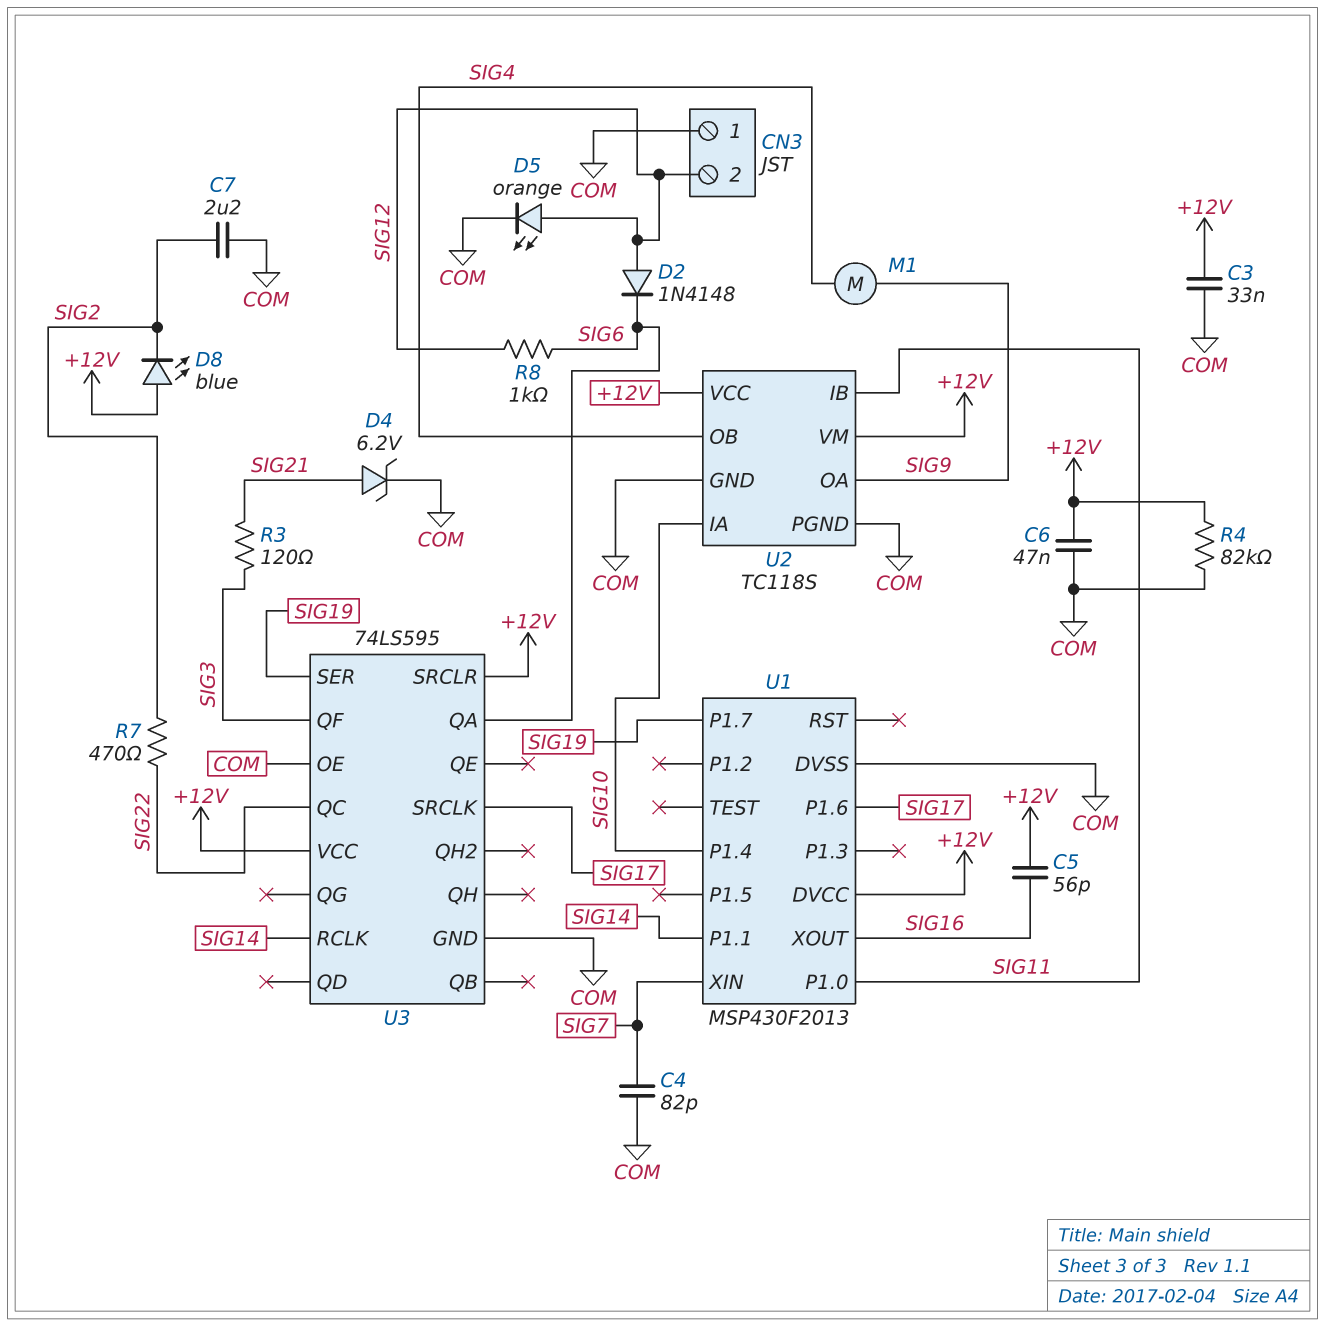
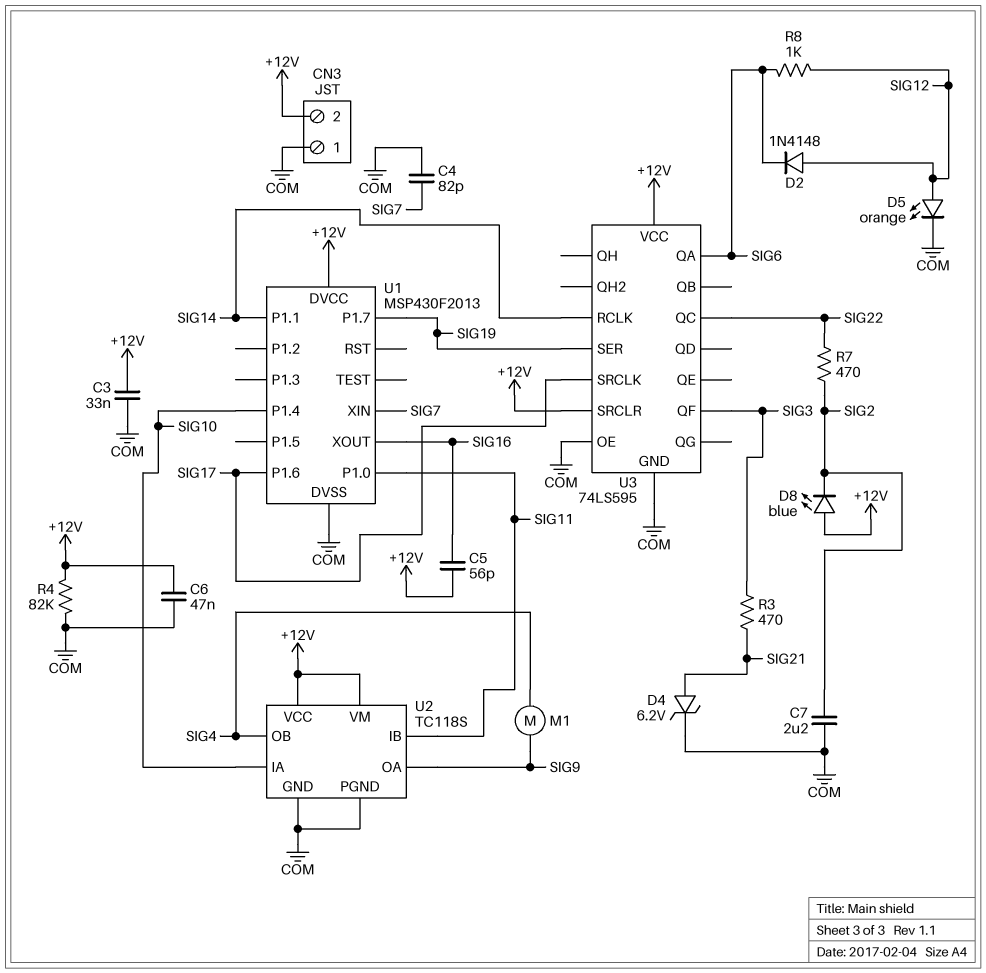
CN3 pin 2: SIG12 -> +12V
R3: 120 (SIG3, SIG21) -> 470 (SIG3, SIG21)

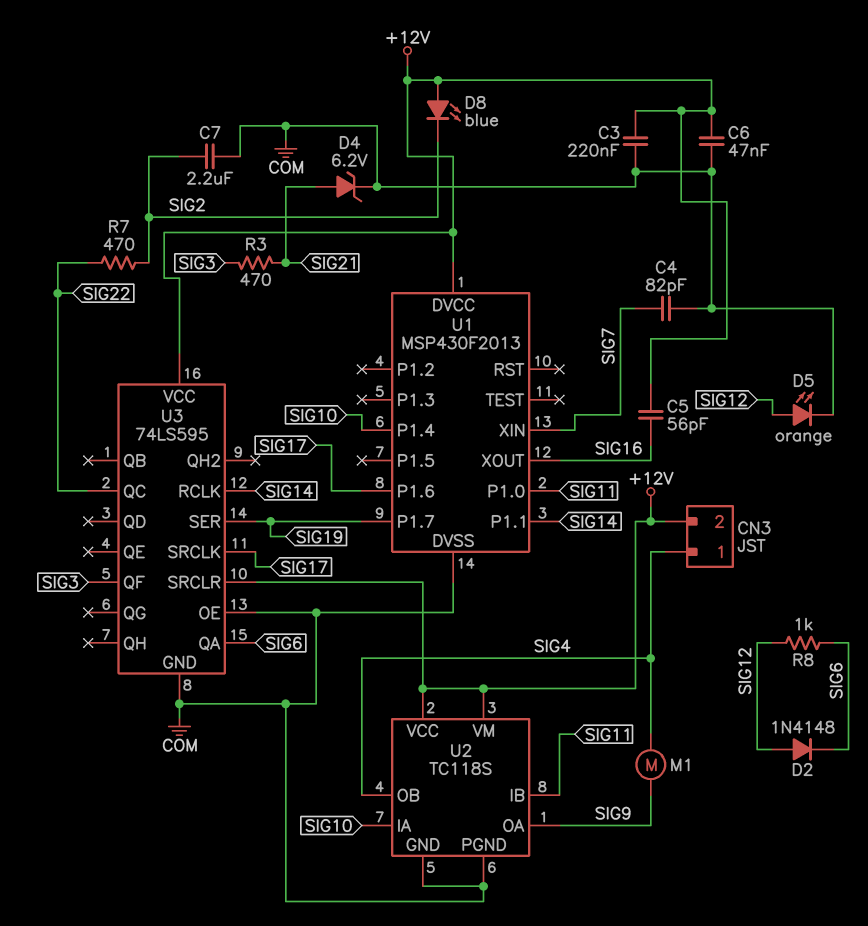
C3: 33nF (+12V, COM) -> 220nF (+12V, COM)
CN3 pin 1: COM -> SIG4
R4: 82k (+12V, COM) -> none

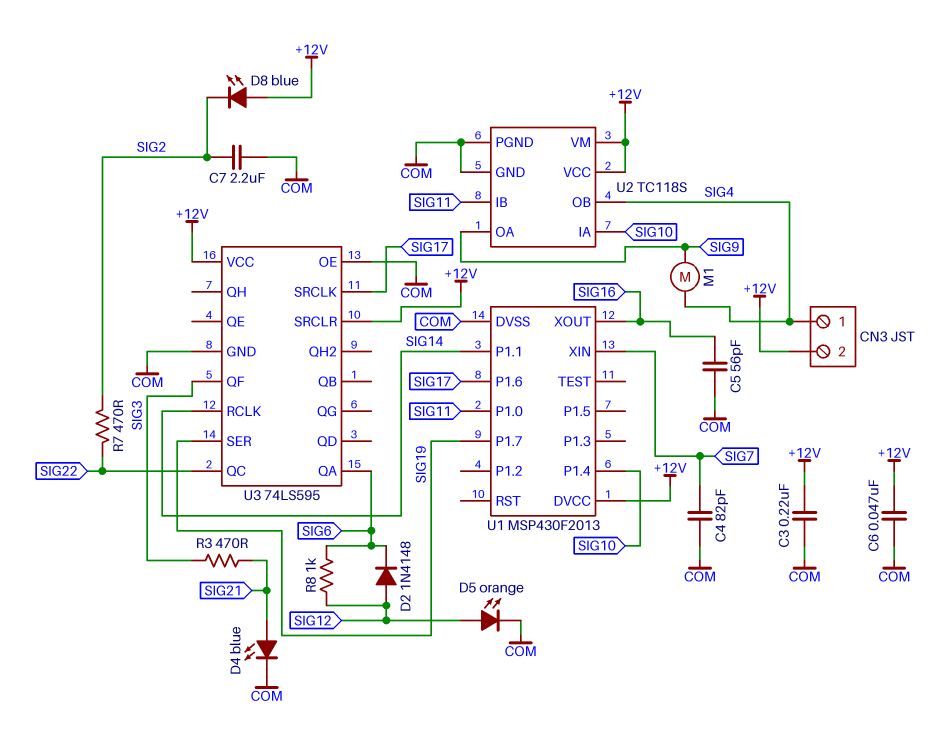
C5: 56pF (+12V, SIG16) -> 56pF (COM, SIG16)
D4: zener 6.2V (A SIG21, K COM) -> LED blue (A SIG21, K COM)

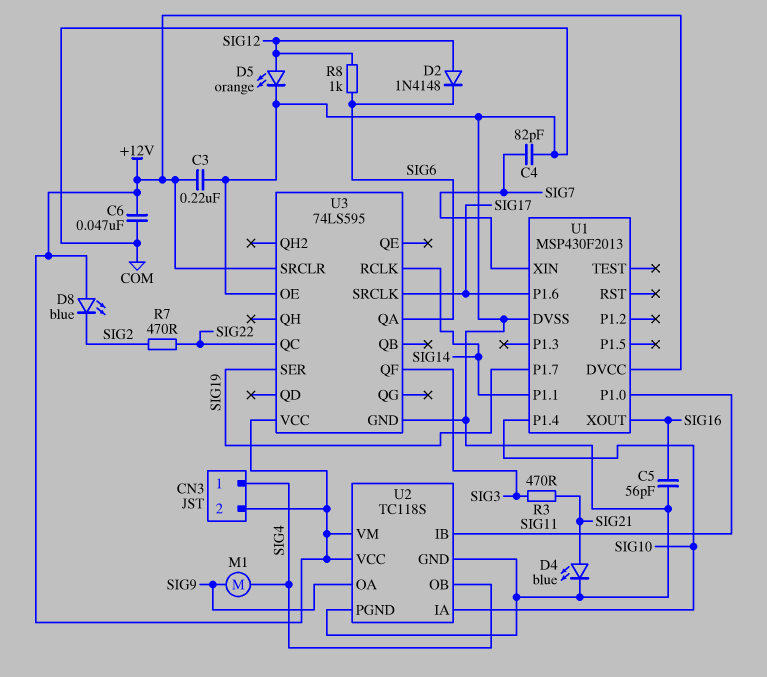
C7: 2.2uF (COM, SIG2) -> none

